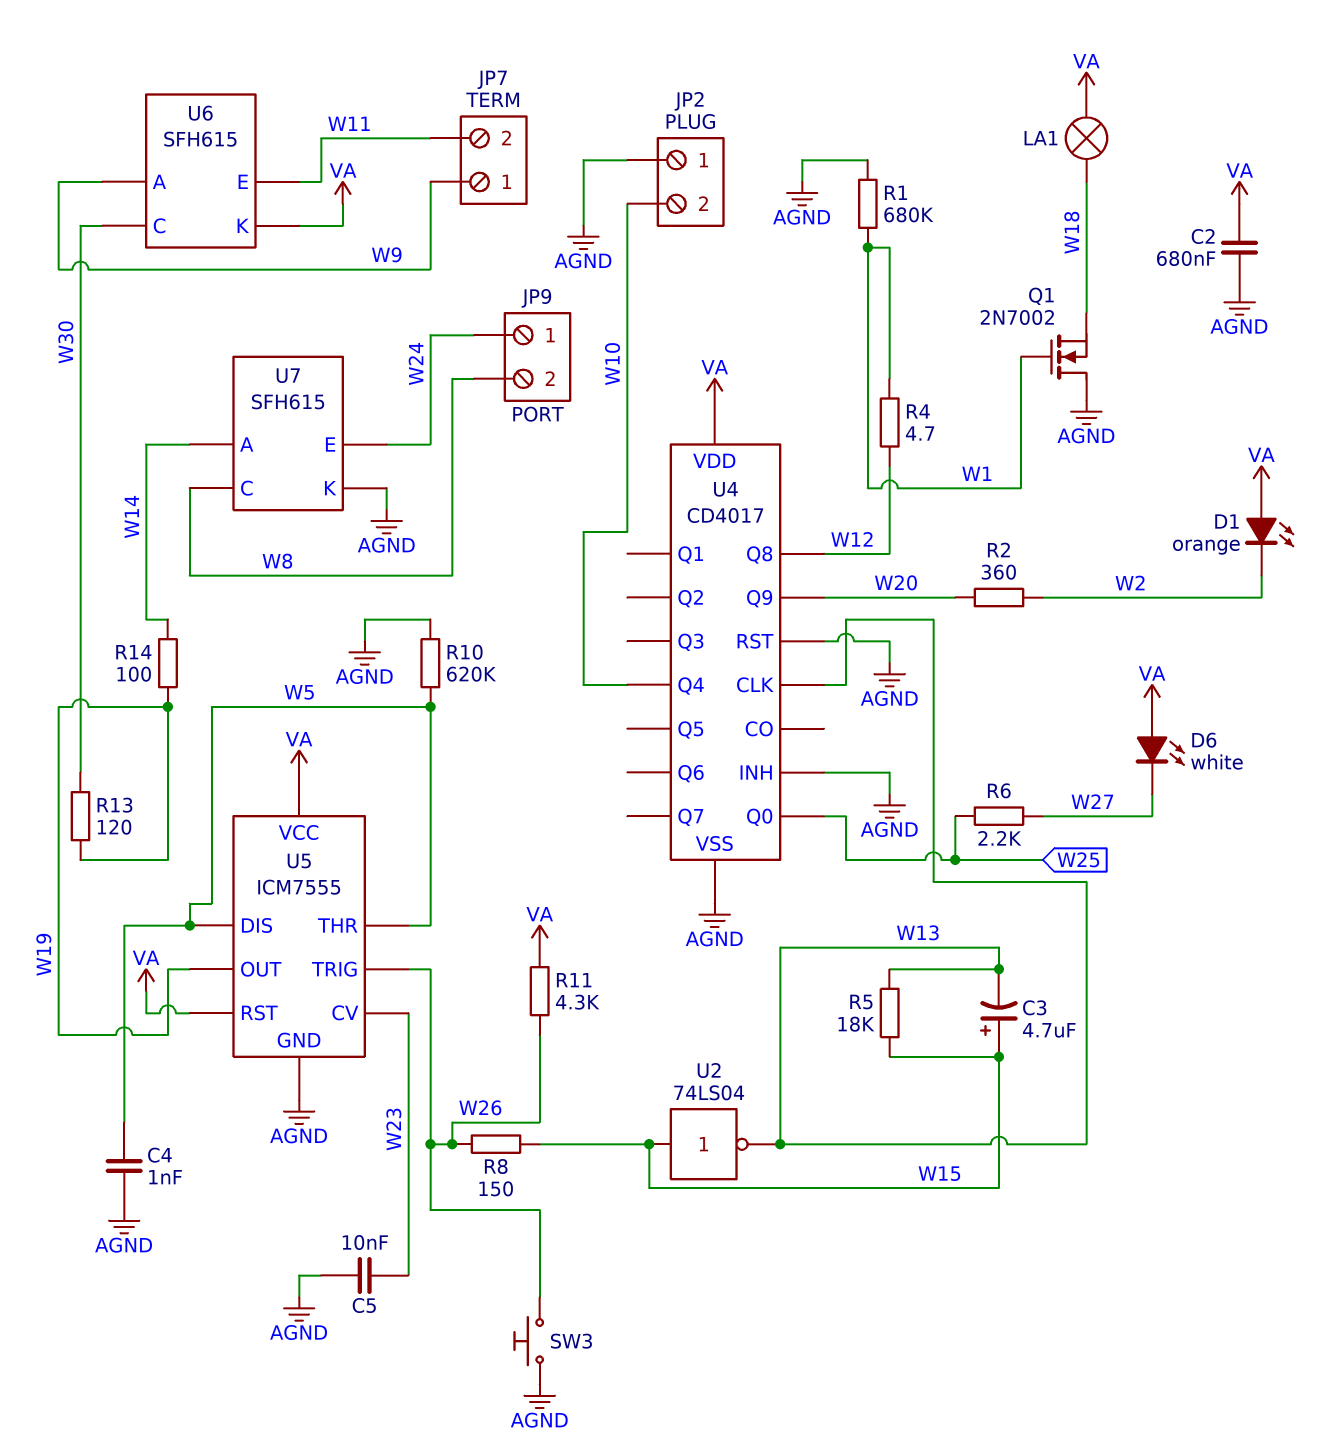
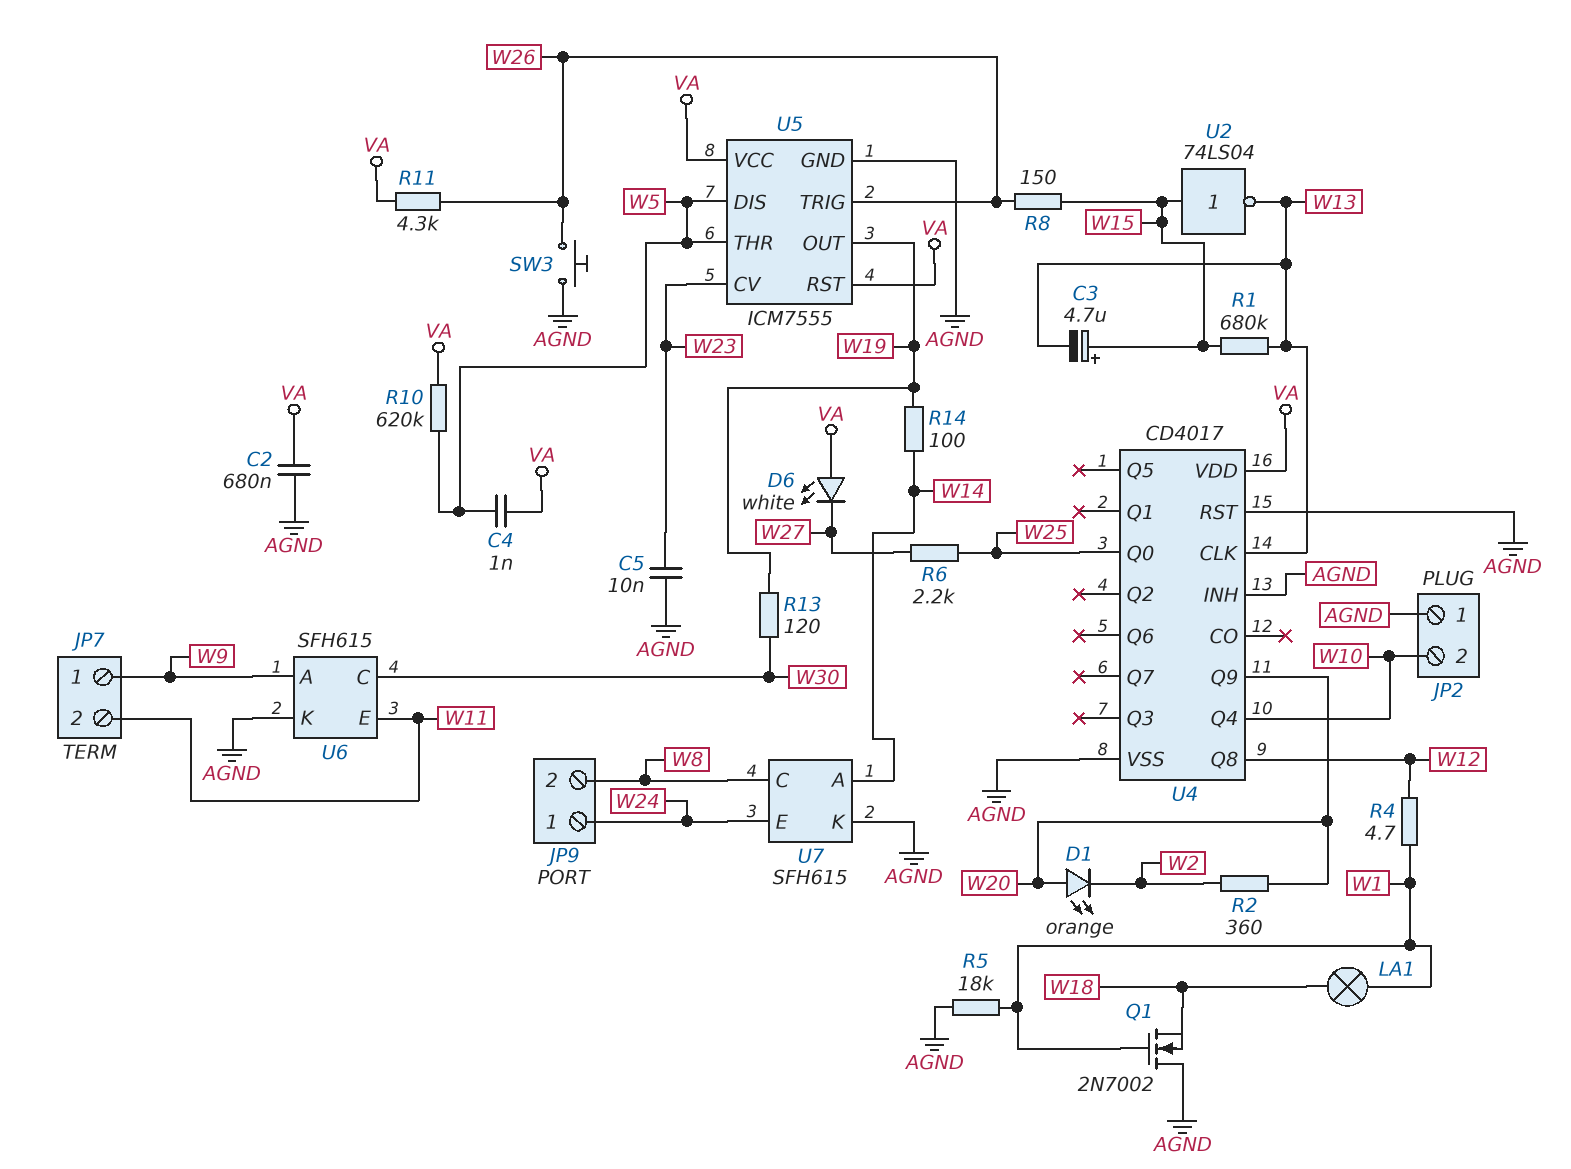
C4: 1nF (AGND, W5) -> 1nF (VA, W5)
D1: LED orange (A VA, K W2) -> LED orange (A W20, K W2)
LA1: lamp (VA, W18) -> lamp (W1, W18)
R1: 680k (AGND, W1) -> 680k (W13, W15)
R5: 18k (W13, W15) -> 18k (AGND, W1)
R10: 620k (AGND, W5) -> 620k (VA, W5)
U6 pin K: VA -> AGND

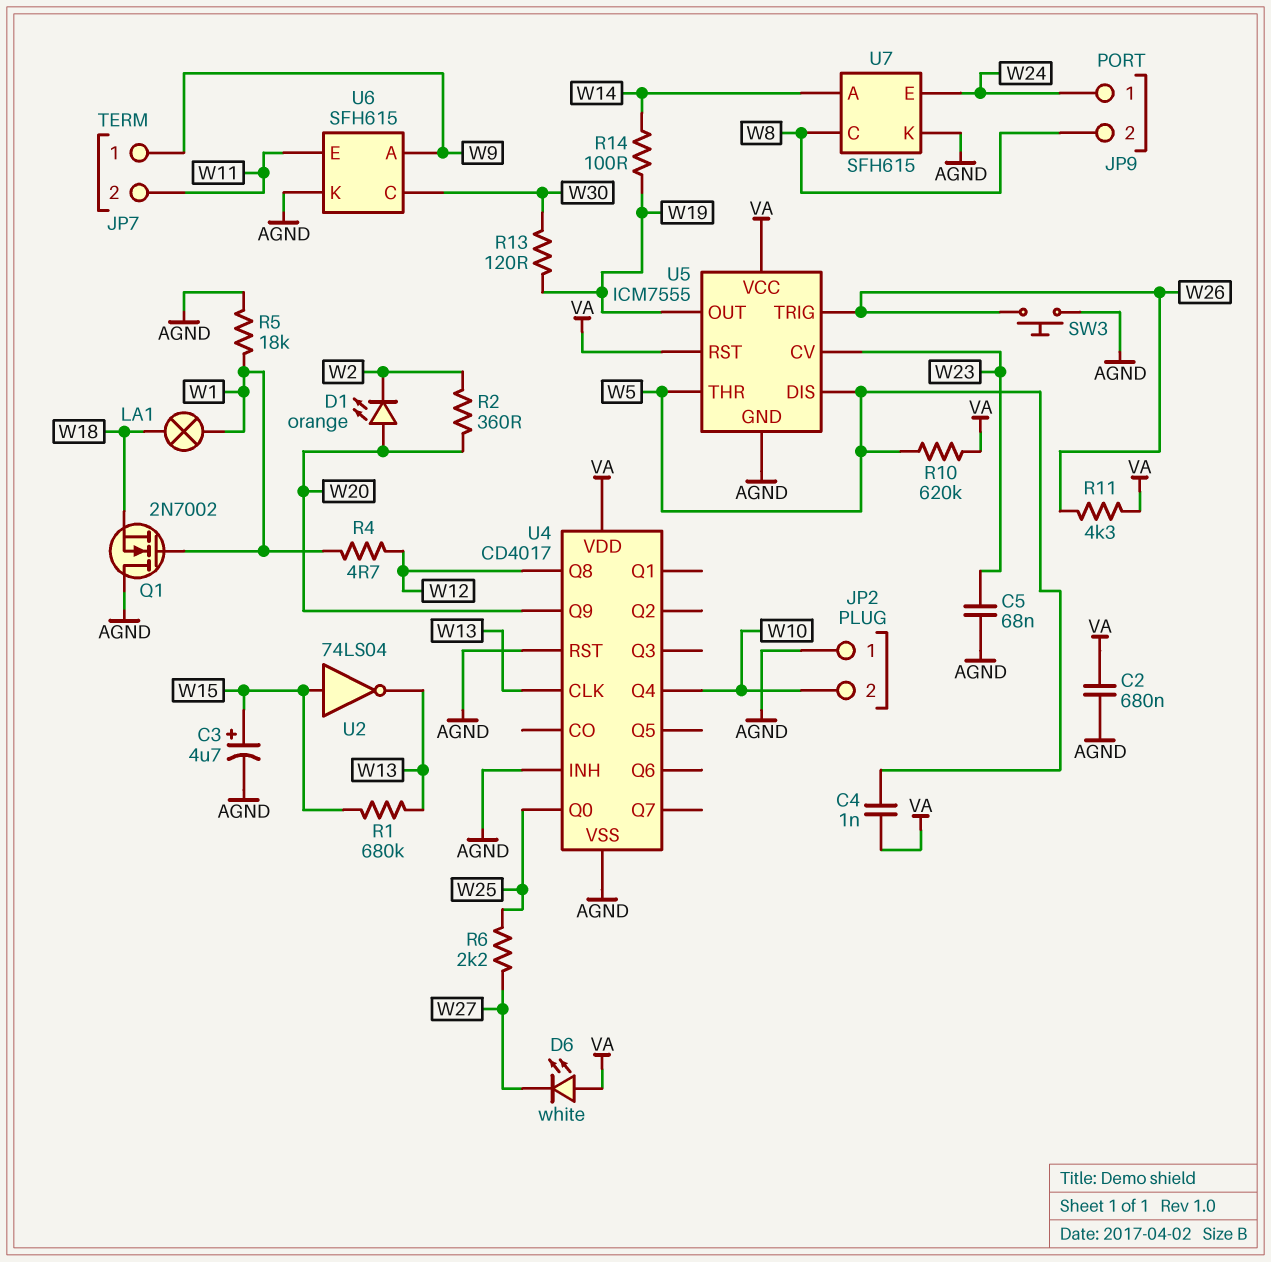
C3: 4.7uF (plus W15, minus W13) -> 4.7uF (plus W15, minus AGND)
C5: 10nF (AGND, W23) -> 68nF (AGND, W23)
R8: 150 (W15, W26) -> none

